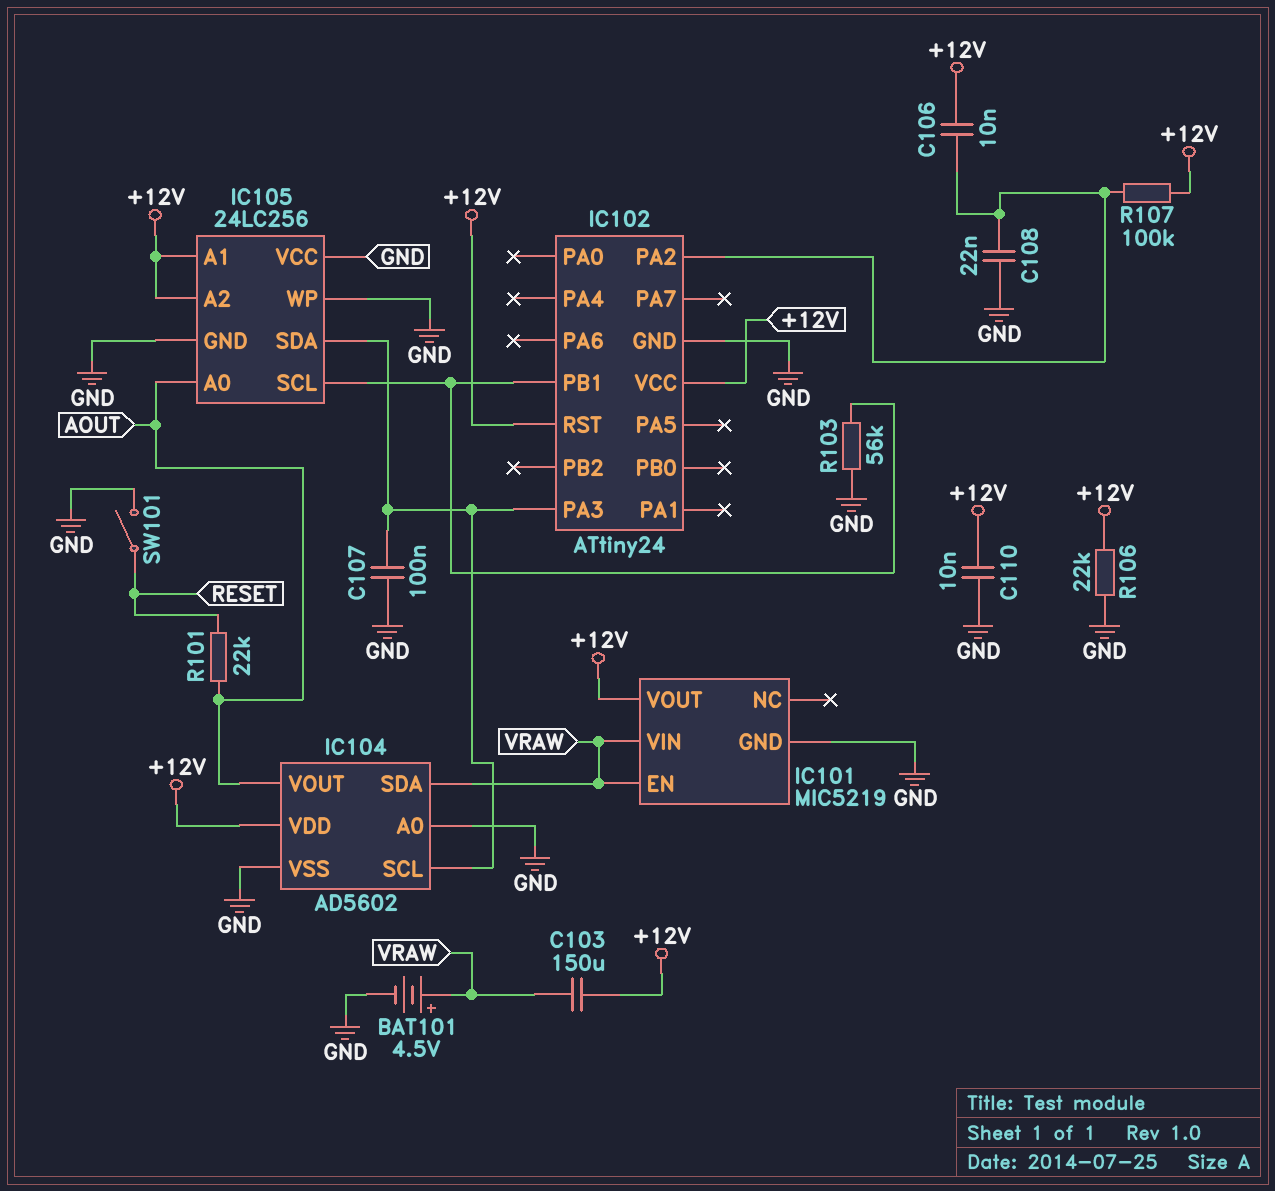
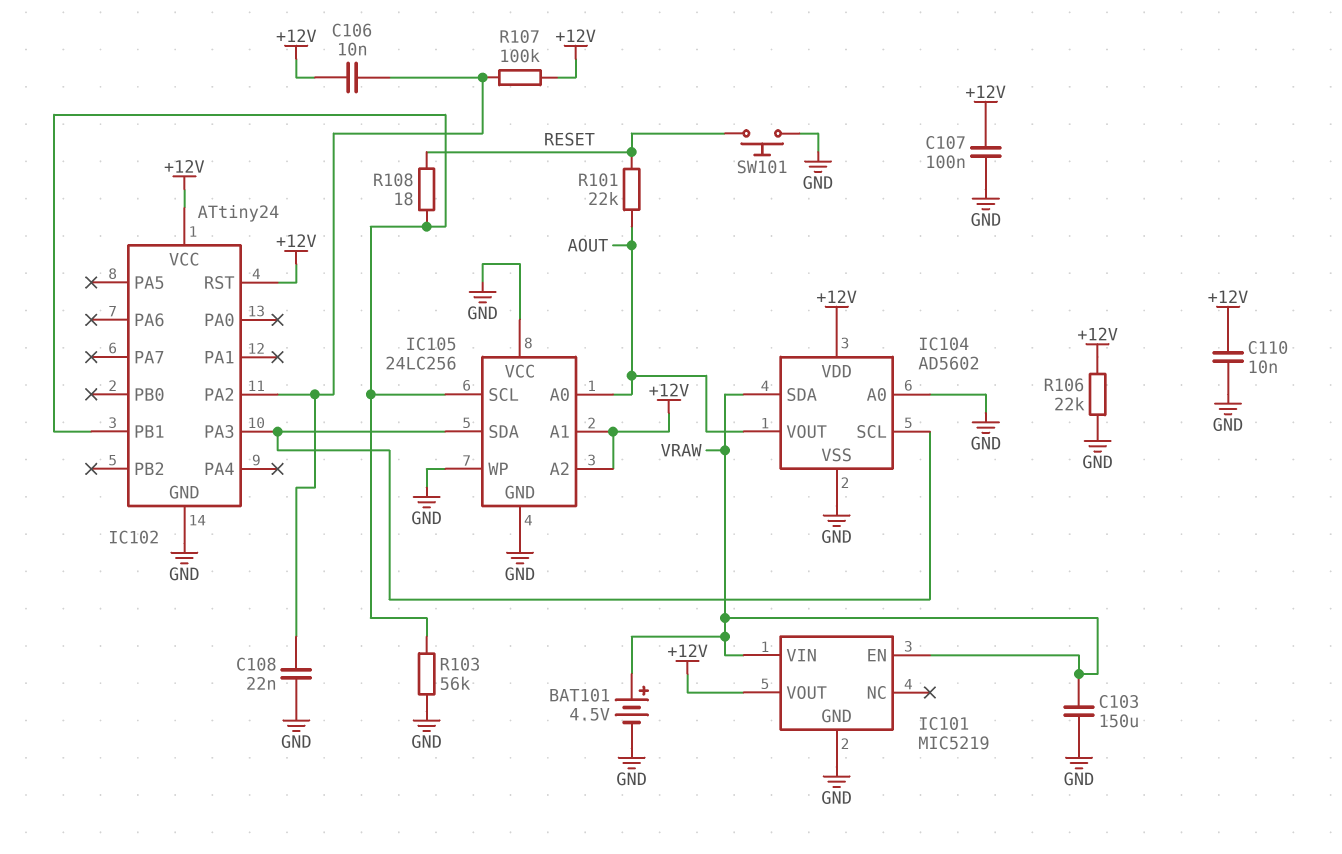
C103: 150uF (+12V, VRAW) -> 150uF (GND, VRAW)
C107: 100nF (GND, IC102/PA3) -> 100nF (+12V, GND)
R108: none -> 18 (IC102/PB1, RESET)
SW101: switch (GND, RESET) -> button (GND, RESET)

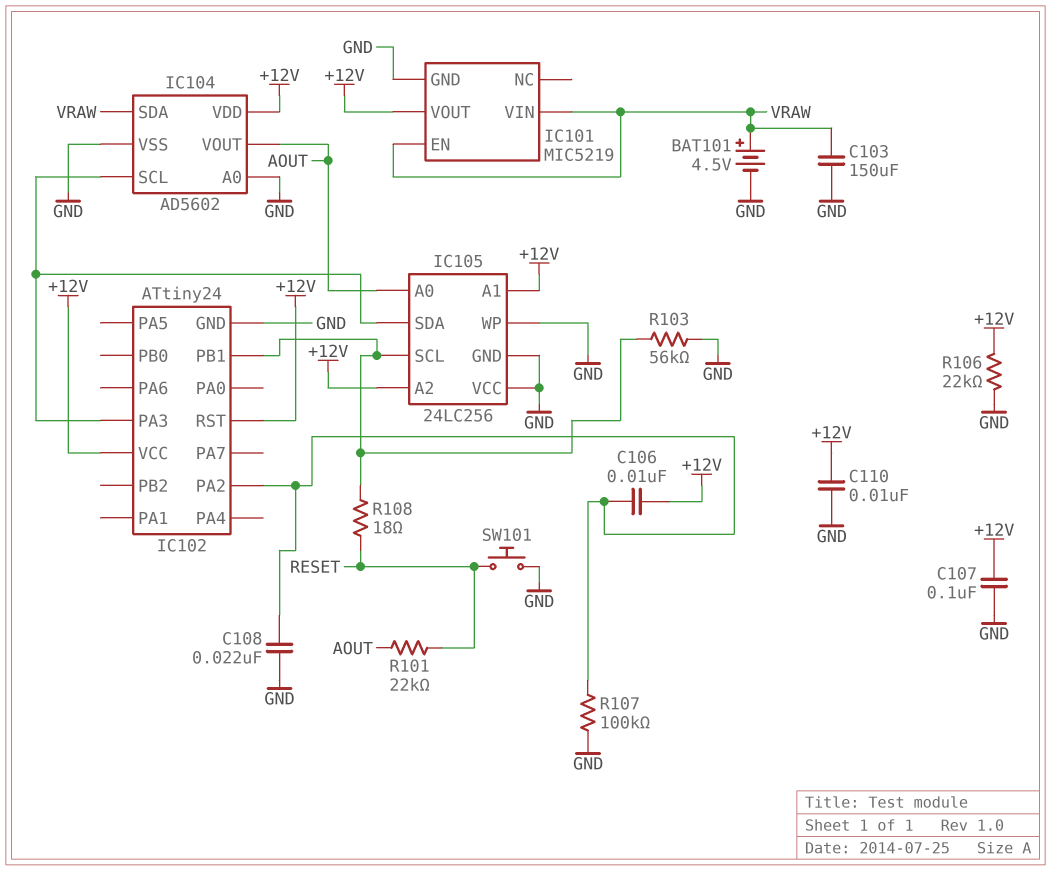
R107: 100k (+12V, IC102/PA2) -> 100k (GND, IC102/PA2)

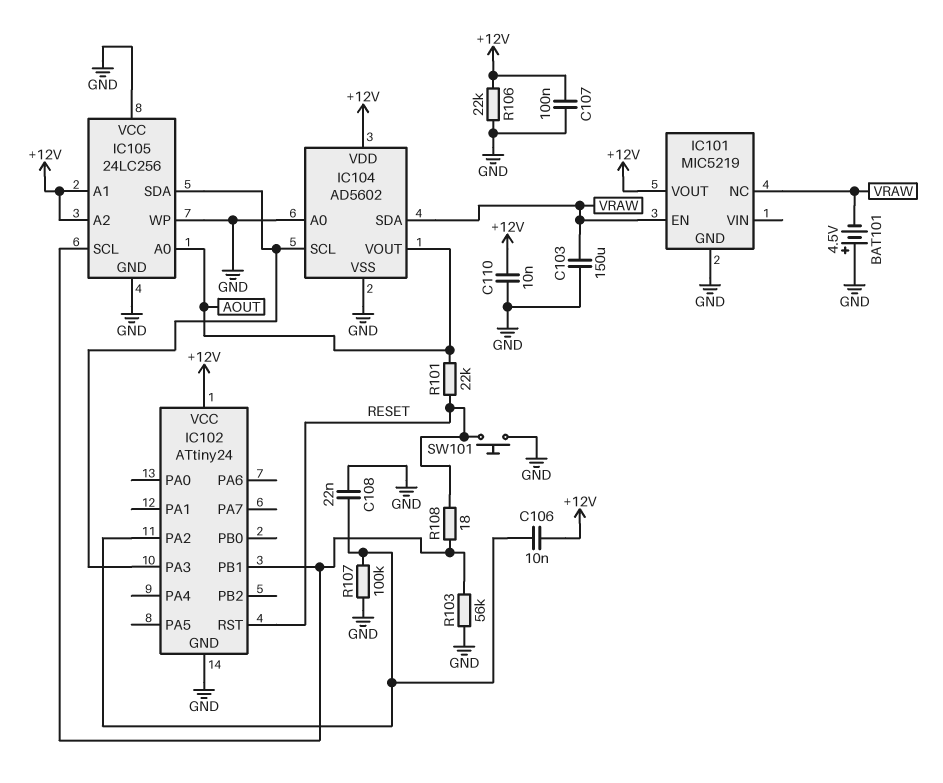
BAT101: 4.5V (plus VRAW, minus GND) -> 4.5V (plus GND, minus VRAW)
IC101 pin NC: none -> VRAW
IC101 pin VIN: VRAW -> none
IC102 pin RST: +12V -> RESET

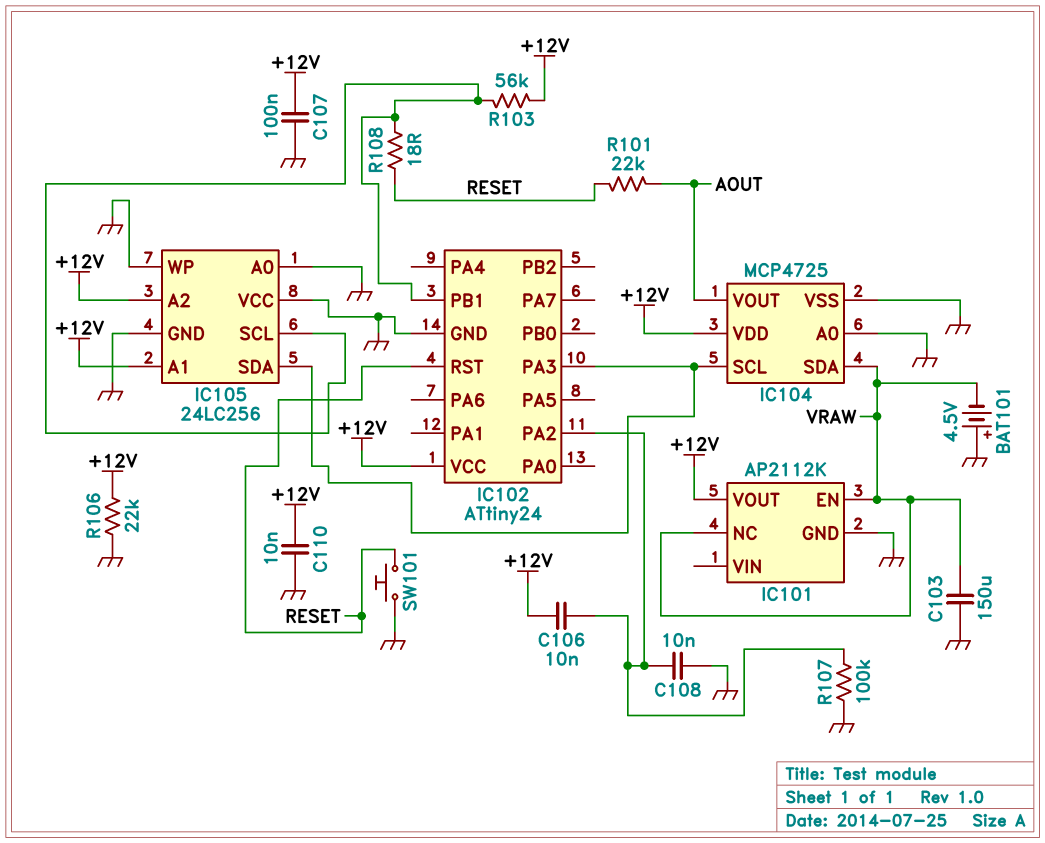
C108: 22nF (GND, IC102/PA2) -> 10nF (GND, IC102/PA2)
IC101: MIC5219 -> AP2112K
IC104: AD5602 -> MCP4725
IC105 pin A0: AOUT -> GND
R103: 56k (GND, IC102/PB1) -> 56k (+12V, IC102/PB1)

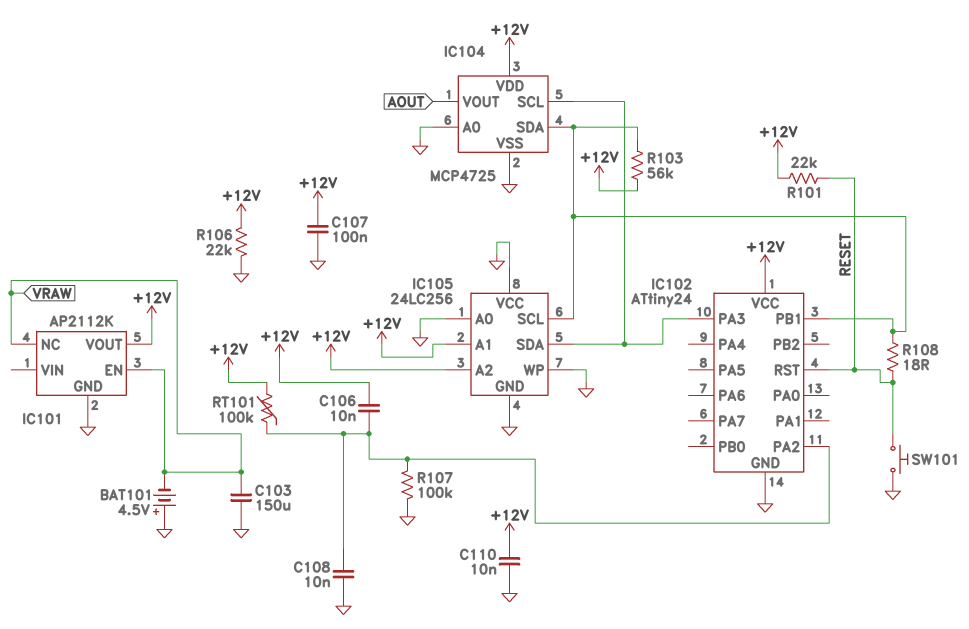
IC104 pin SDA: VRAW -> IC102/PB1
R101: 22k (AOUT, RESET) -> 22k (+12V, RESET)
RT101: none -> 100k (+12V, IC102/PA2)

